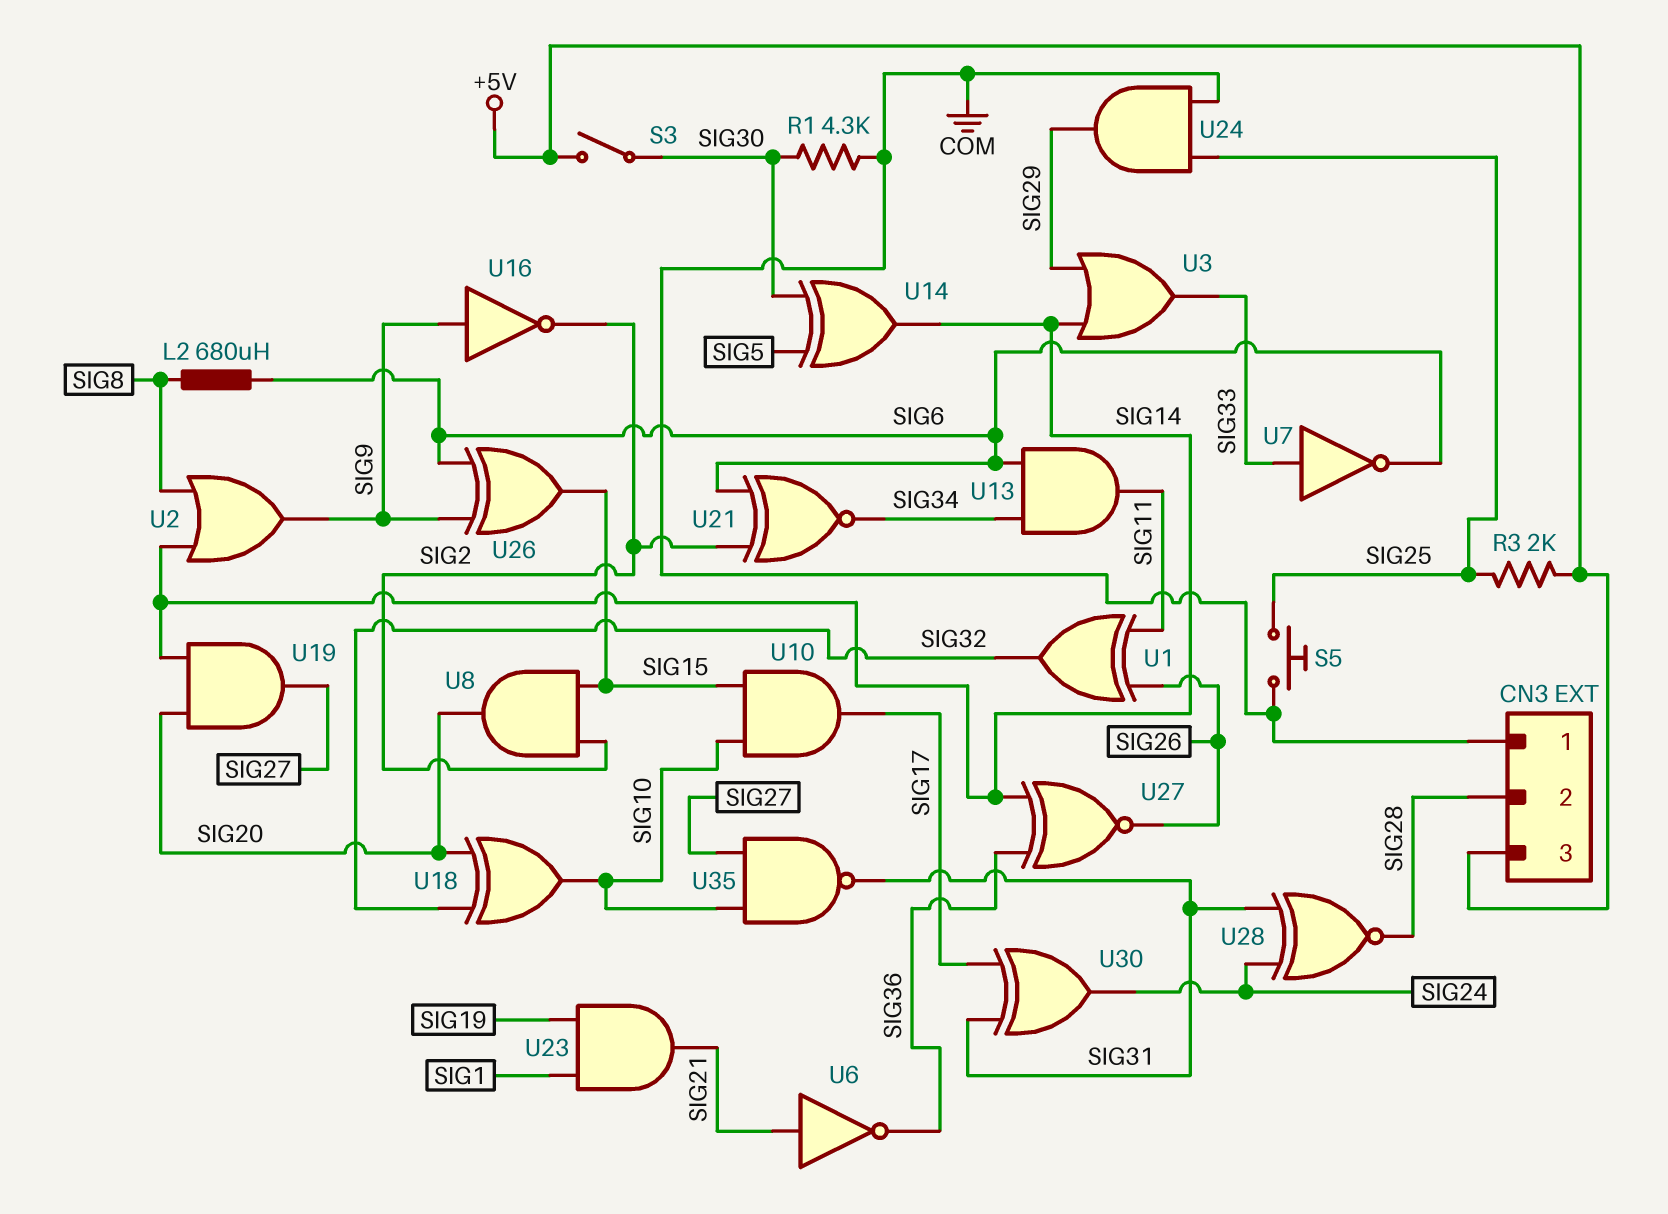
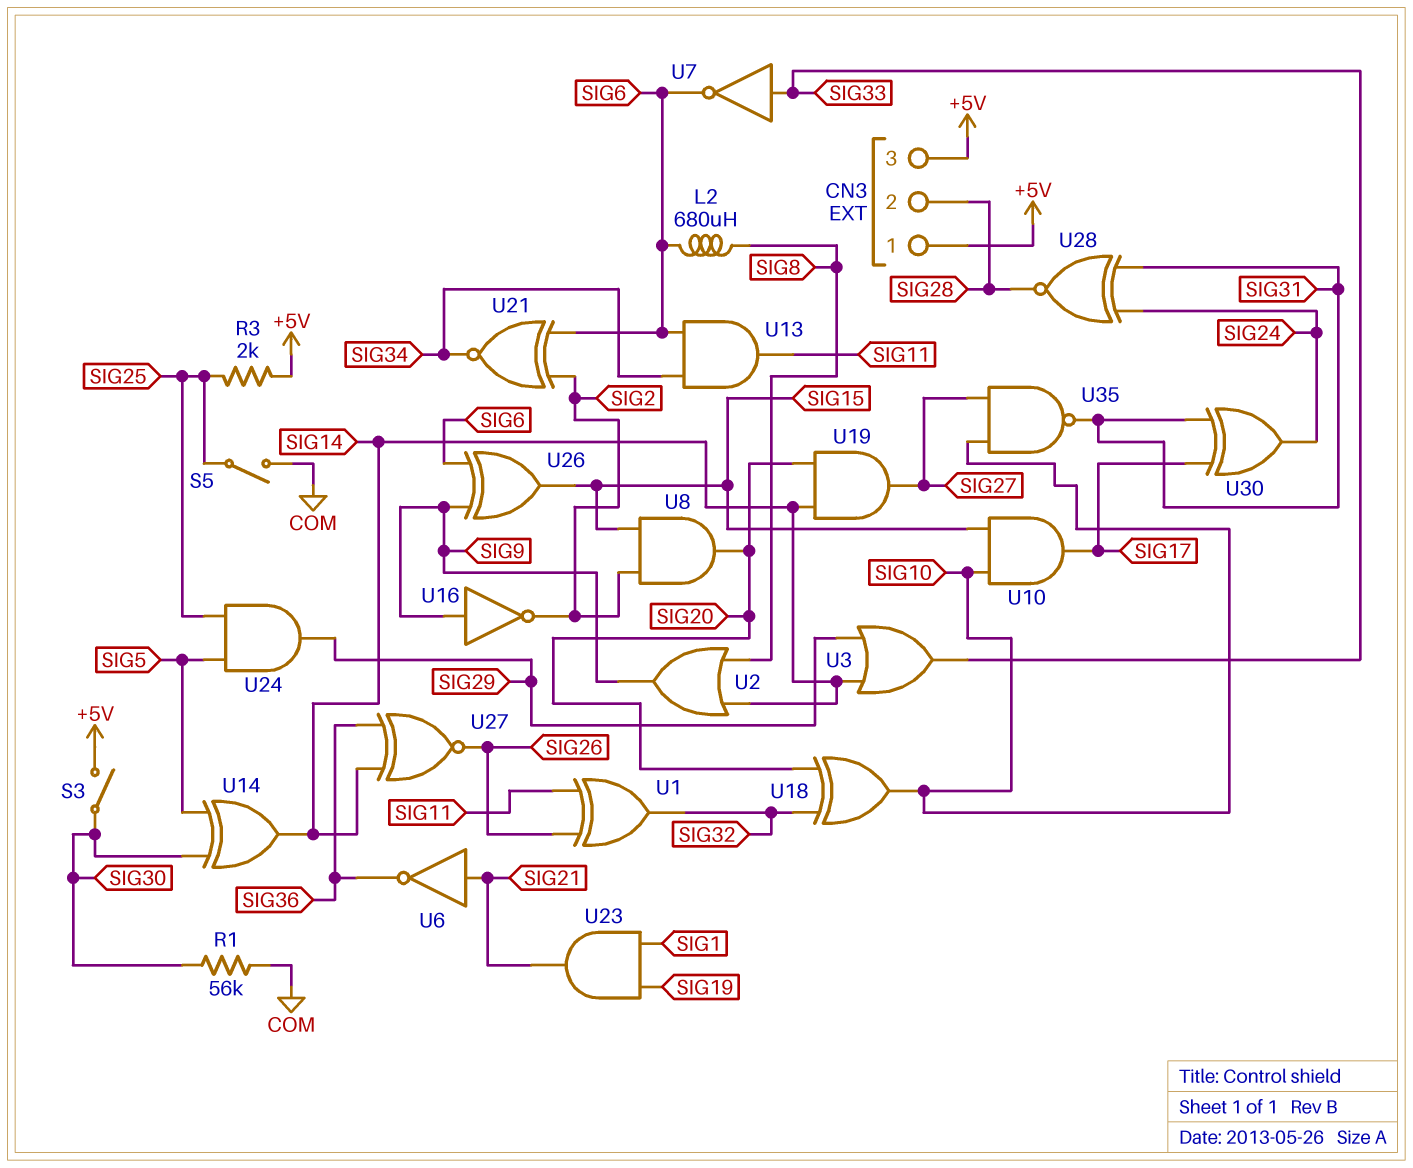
CN3 pin 1: COM -> +5V
R1: 4.3k (COM, SIG30) -> 56k (COM, SIG30)
S5: button (COM, SIG25) -> switch (COM, SIG25)
U24: AND (in COM, in SIG25, out SIG29) -> AND (in SIG5, in SIG25, out SIG29)

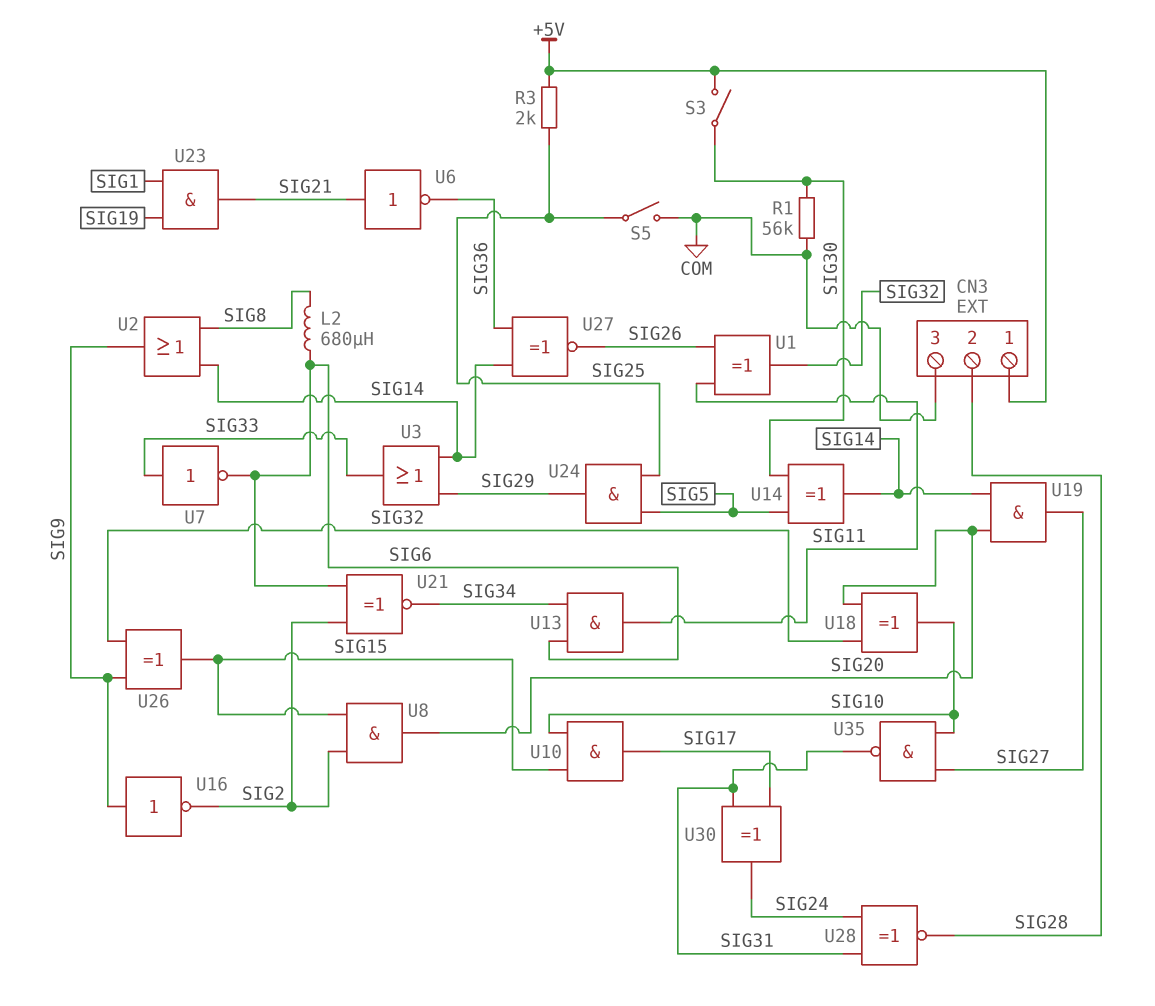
CN3 pin 3: +5V -> COM
U26: XOR (in SIG6, in SIG9, out SIG15) -> XOR (in SIG9, in SIG32, out SIG15)

